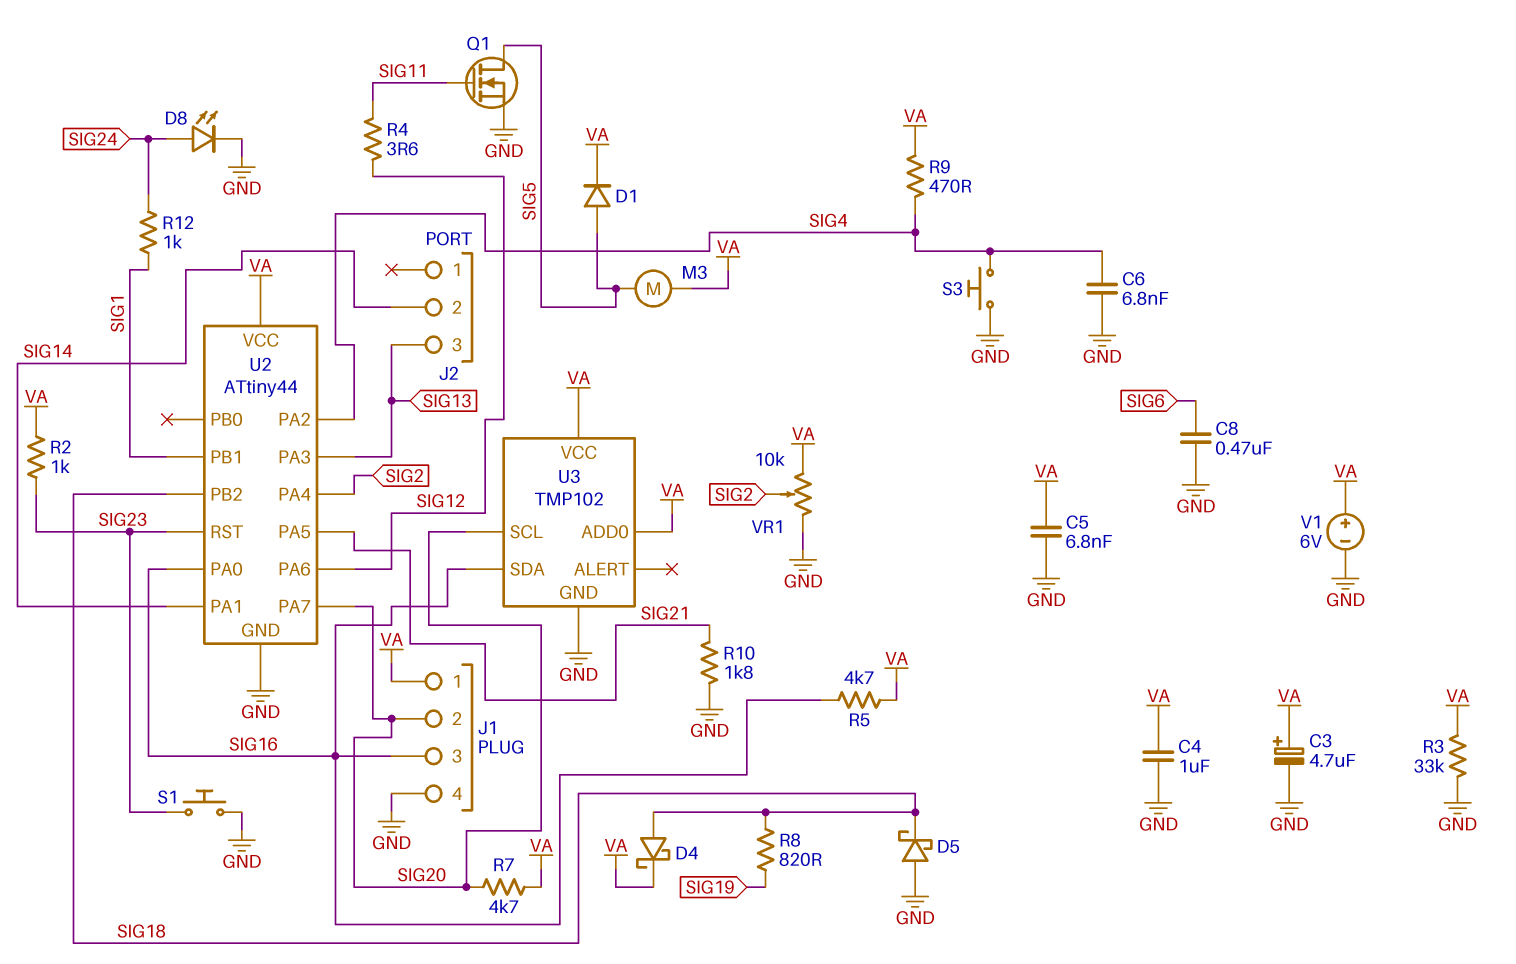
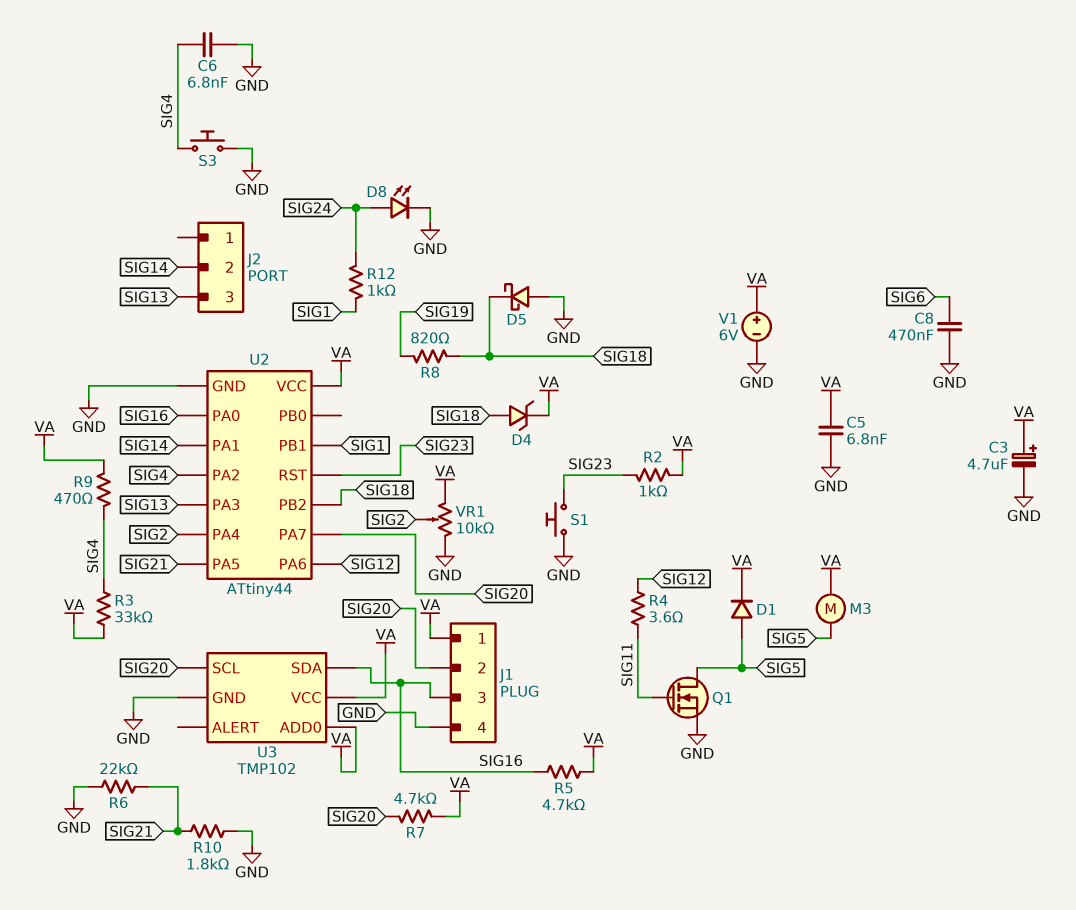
C4: 1uF (GND, VA) -> none
D4: schottky (A SIG18, K VA) -> zener (A SIG18, K VA)
R3: 33k (GND, VA) -> 33k (SIG4, VA)
R6: none -> 22k (GND, SIG21)

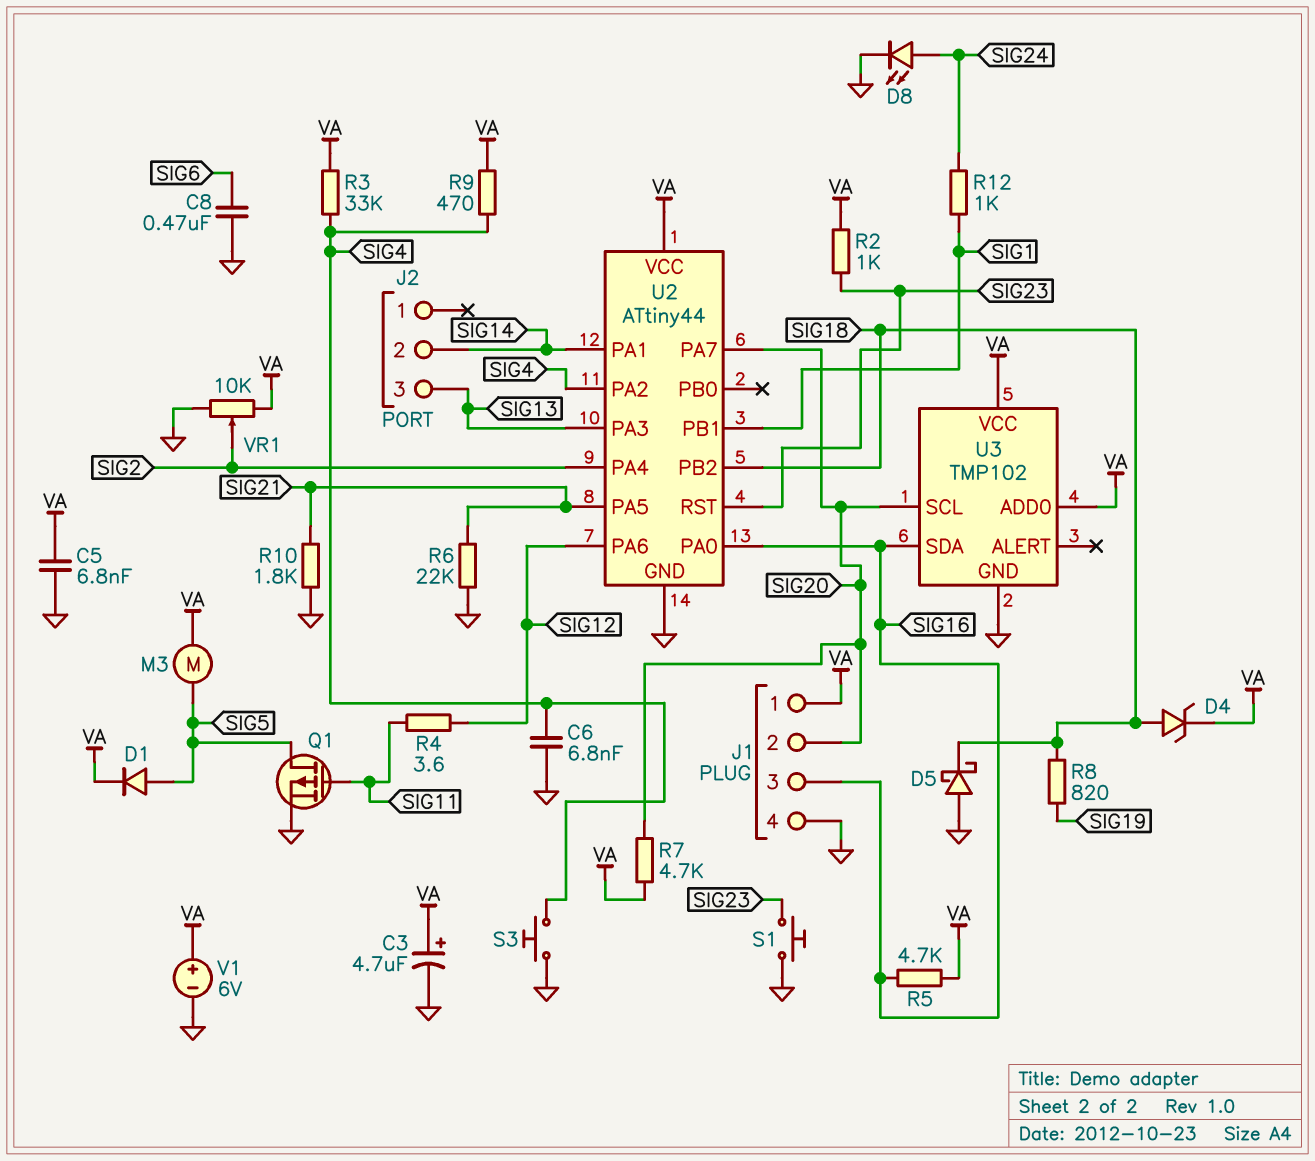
Q1: NMOS (G SIG11, D SIG5, S GND) -> PMOS (G SIG11, D SIG5, S GND)

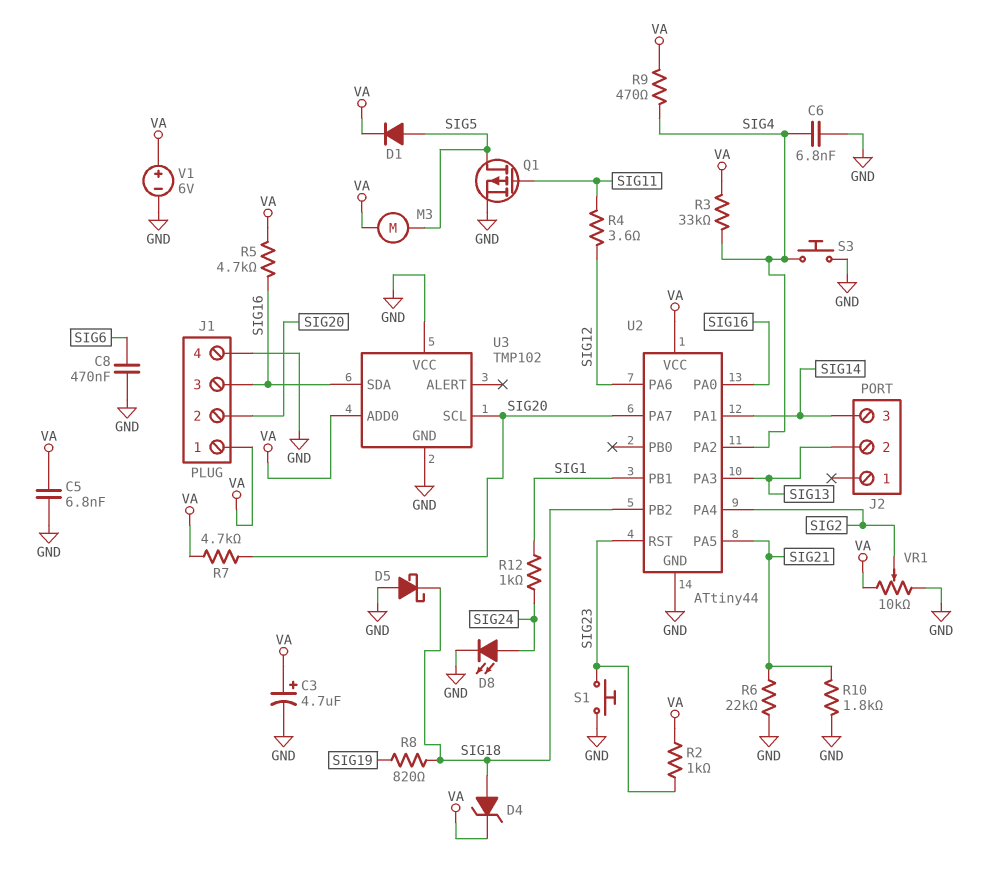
J2 pin 2: SIG14 -> SIG13
J2 pin 3: SIG13 -> SIG14
U3 pin VCC: VA -> GND

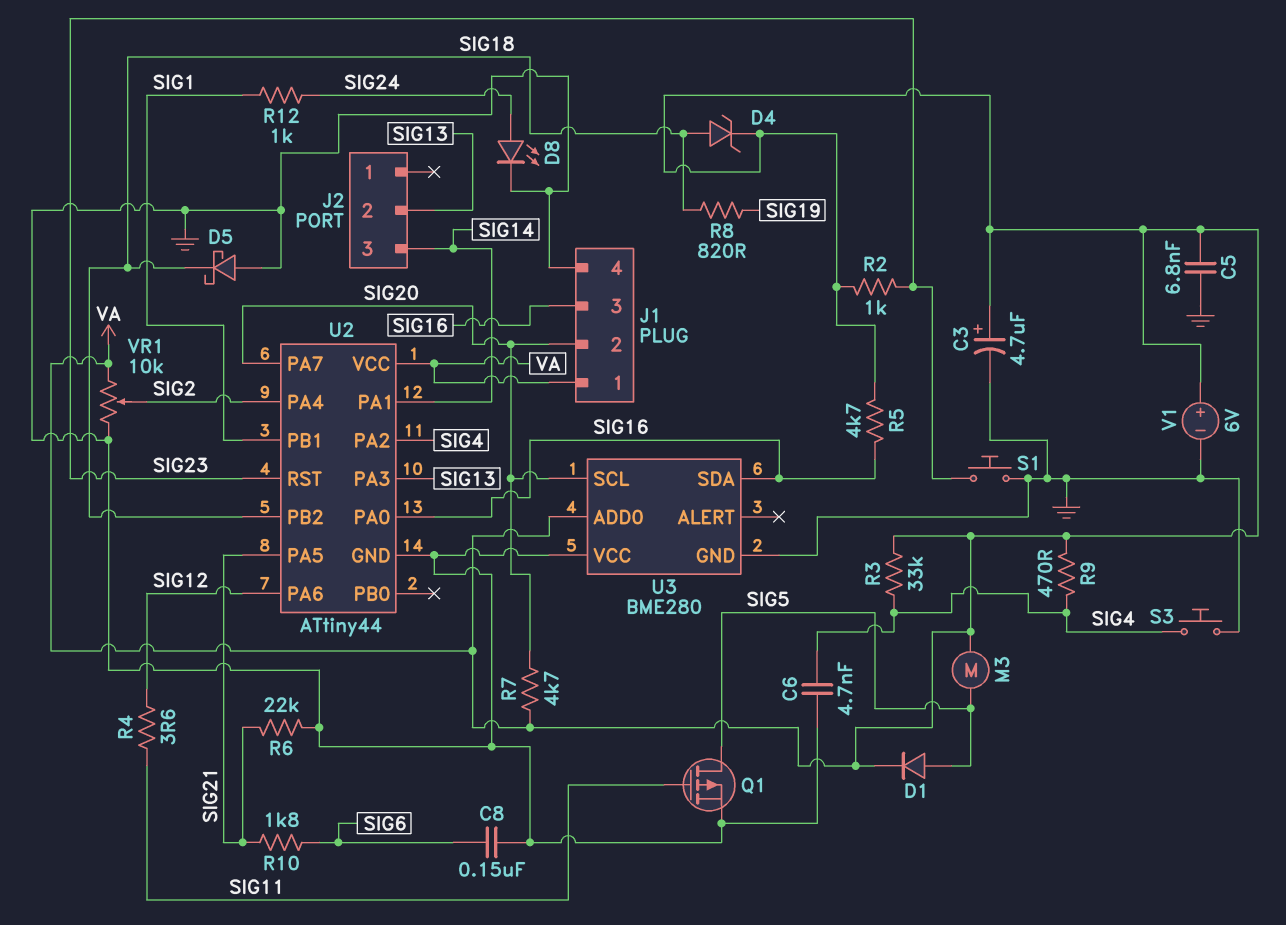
C6: 6.8nF (GND, SIG4) -> 4.7nF (GND, SIG4)
C8: 470nF (GND, SIG6) -> 150nF (GND, SIG6)
R10: 1.8k (GND, SIG21) -> 1.8k (SIG6, SIG21)
U3: TMP102 -> BME280

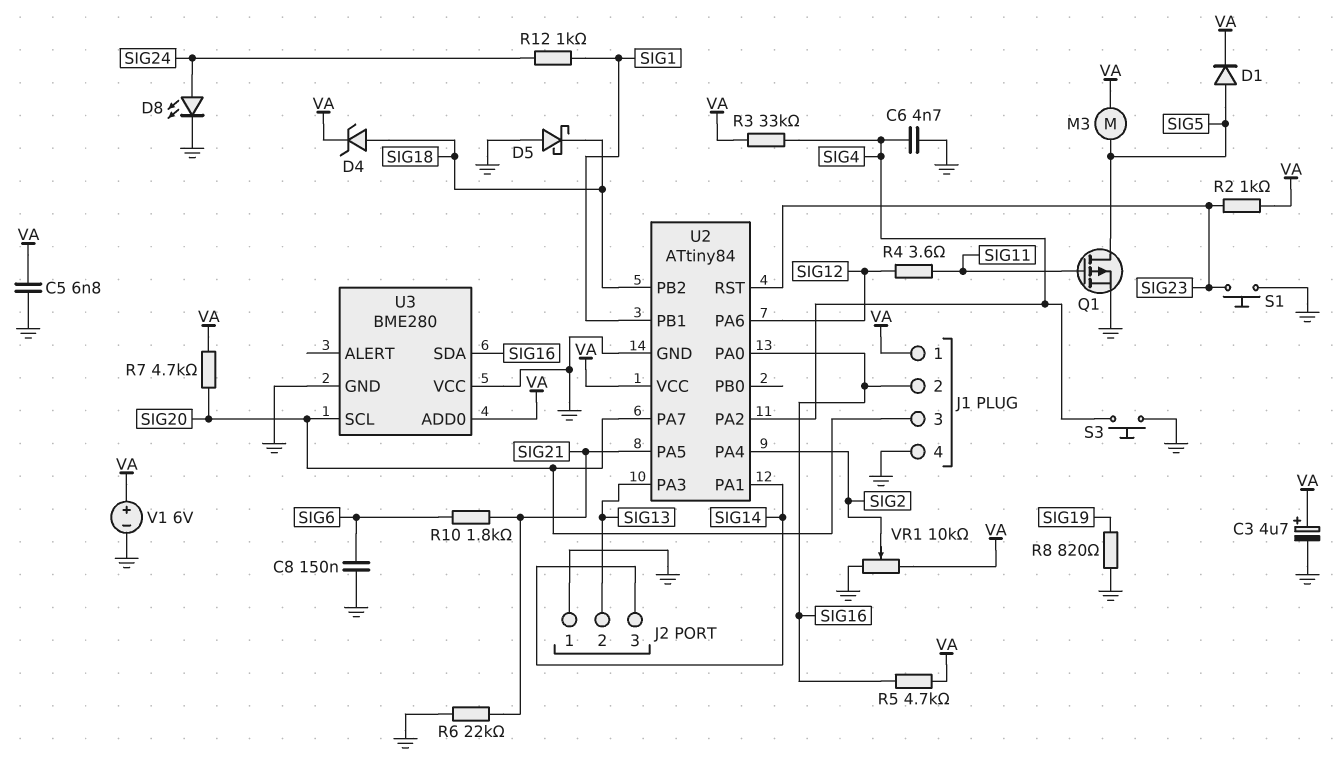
J1 pin 2: SIG20 -> SIG16
J1 pin 3: SIG16 -> SIG20
J2 pin 1: none -> GND
R8: 820 (SIG18, SIG19) -> 820 (GND, SIG19)
R9: 470 (SIG4, VA) -> none
U2: ATtiny44 -> ATtiny84

